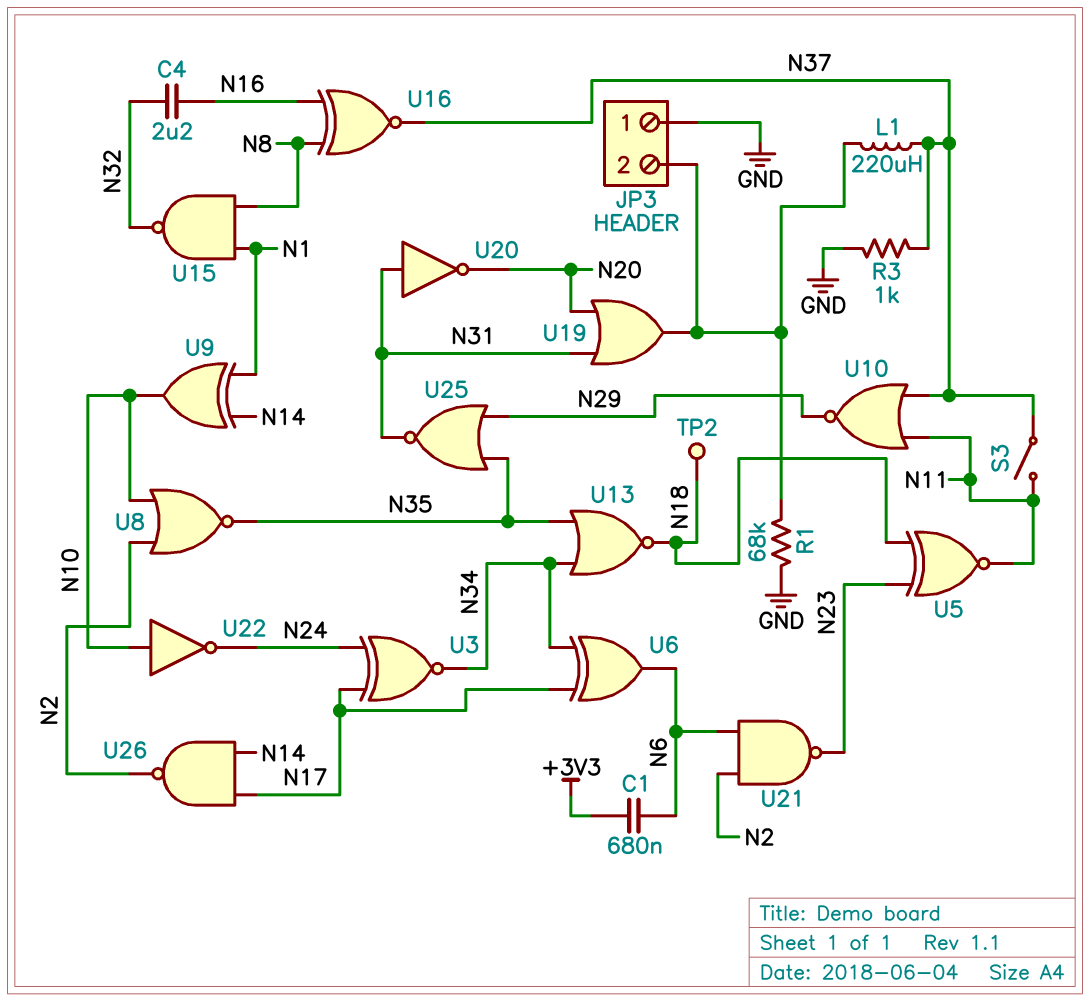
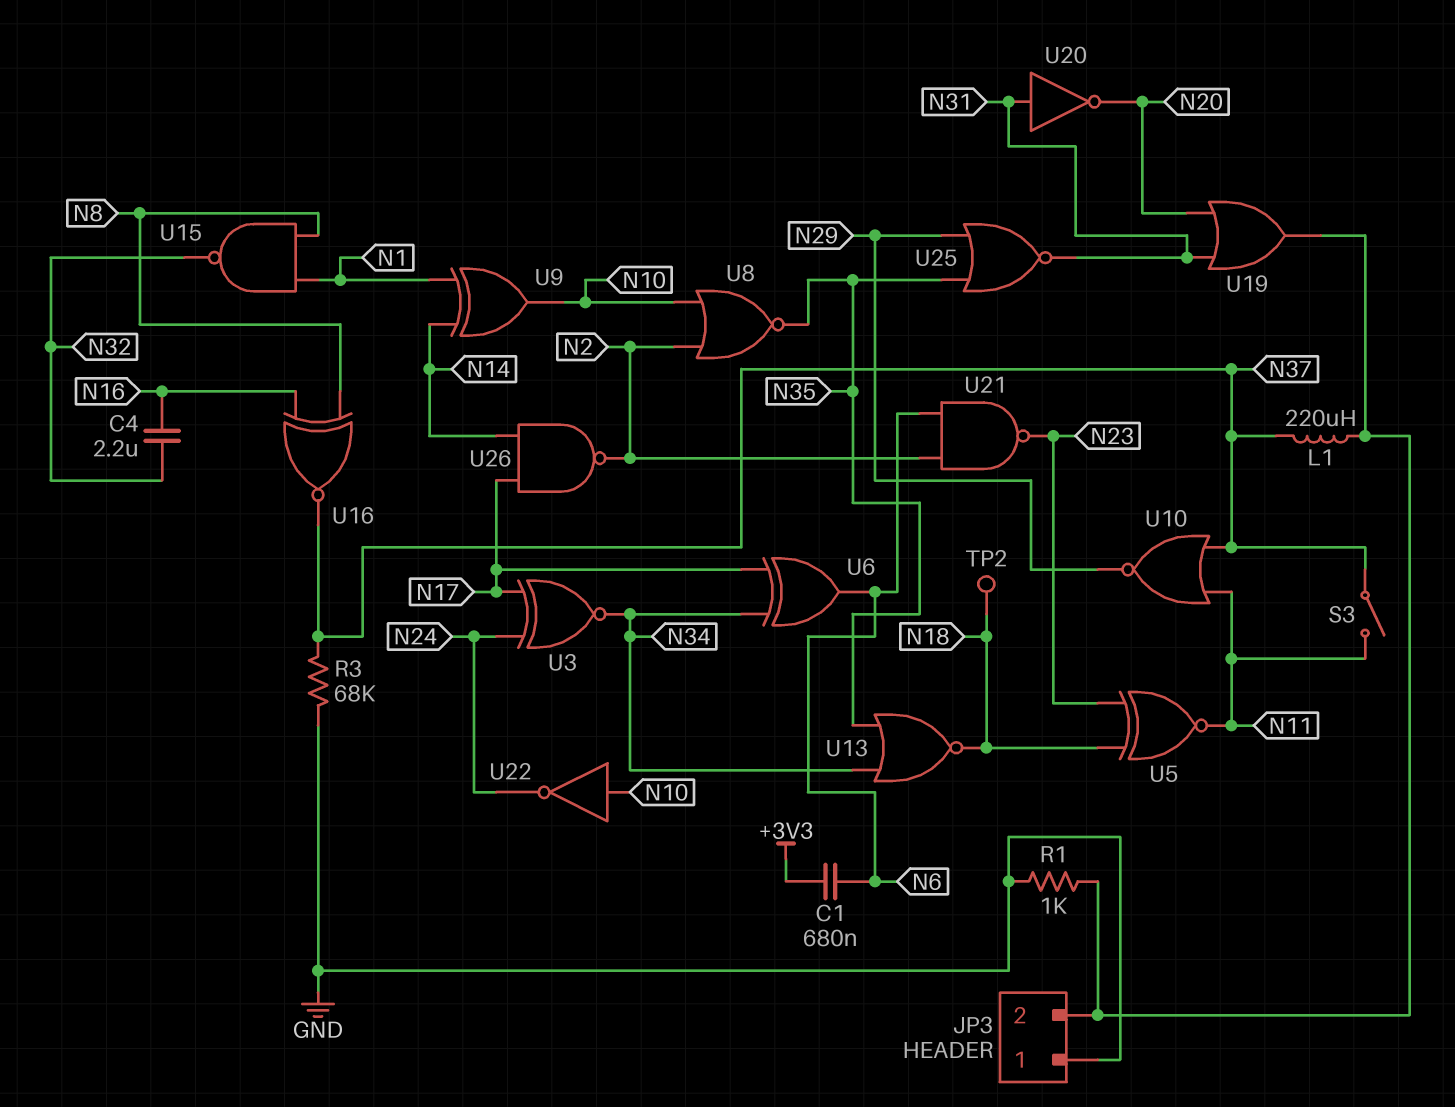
R1: 68k (GND, JP3/2) -> 1k (GND, JP3/2)
R3: 1k (GND, N37) -> 68k (GND, N37)

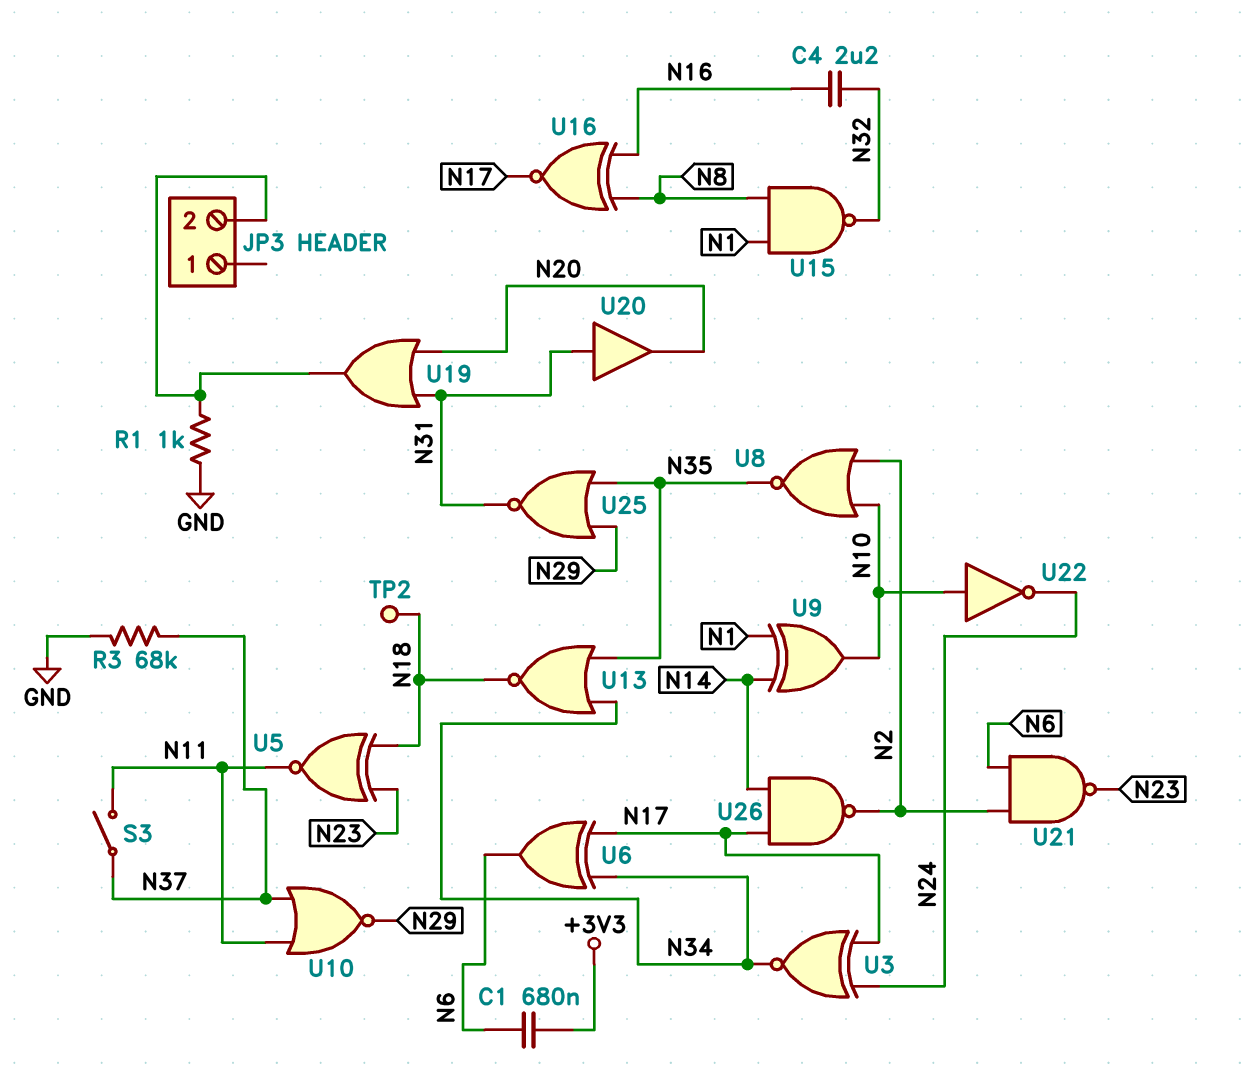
JP3 pin 1: GND -> none
L1: 220uH (JP3/2, N37) -> none
U16: XNOR (in N8, in N16, out N37) -> XNOR (in N8, in N16, out N17)
U20: NOT (in N31, out N20) -> buffer (in N31, out N20)

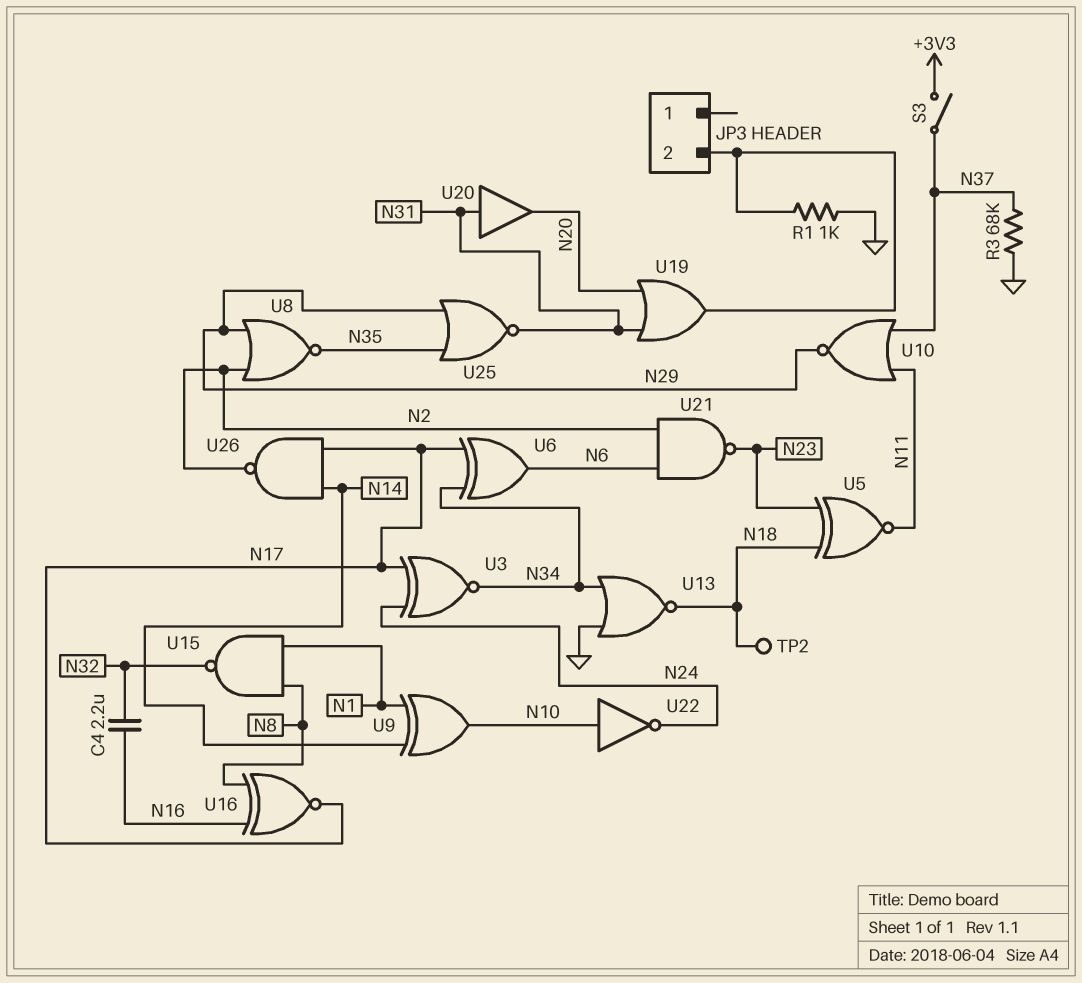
C1: 680nF (+3V3, N6) -> none
S3: switch (N11, N37) -> switch (+3V3, N37)
U8: NOR (in N2, in N10, out N35) -> NOR (in N2, in N29, out N35)
U13: NOR (in N34, in N35, out N18) -> NOR (in GND, in N34, out N18)

